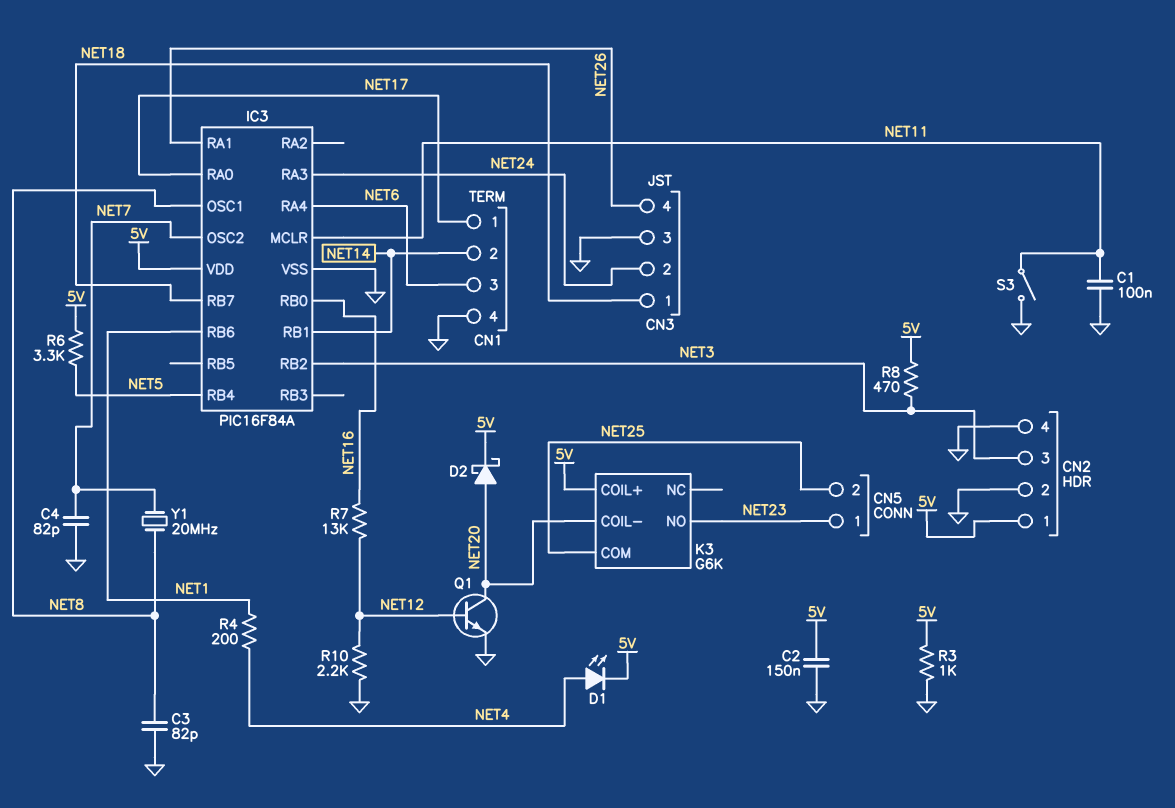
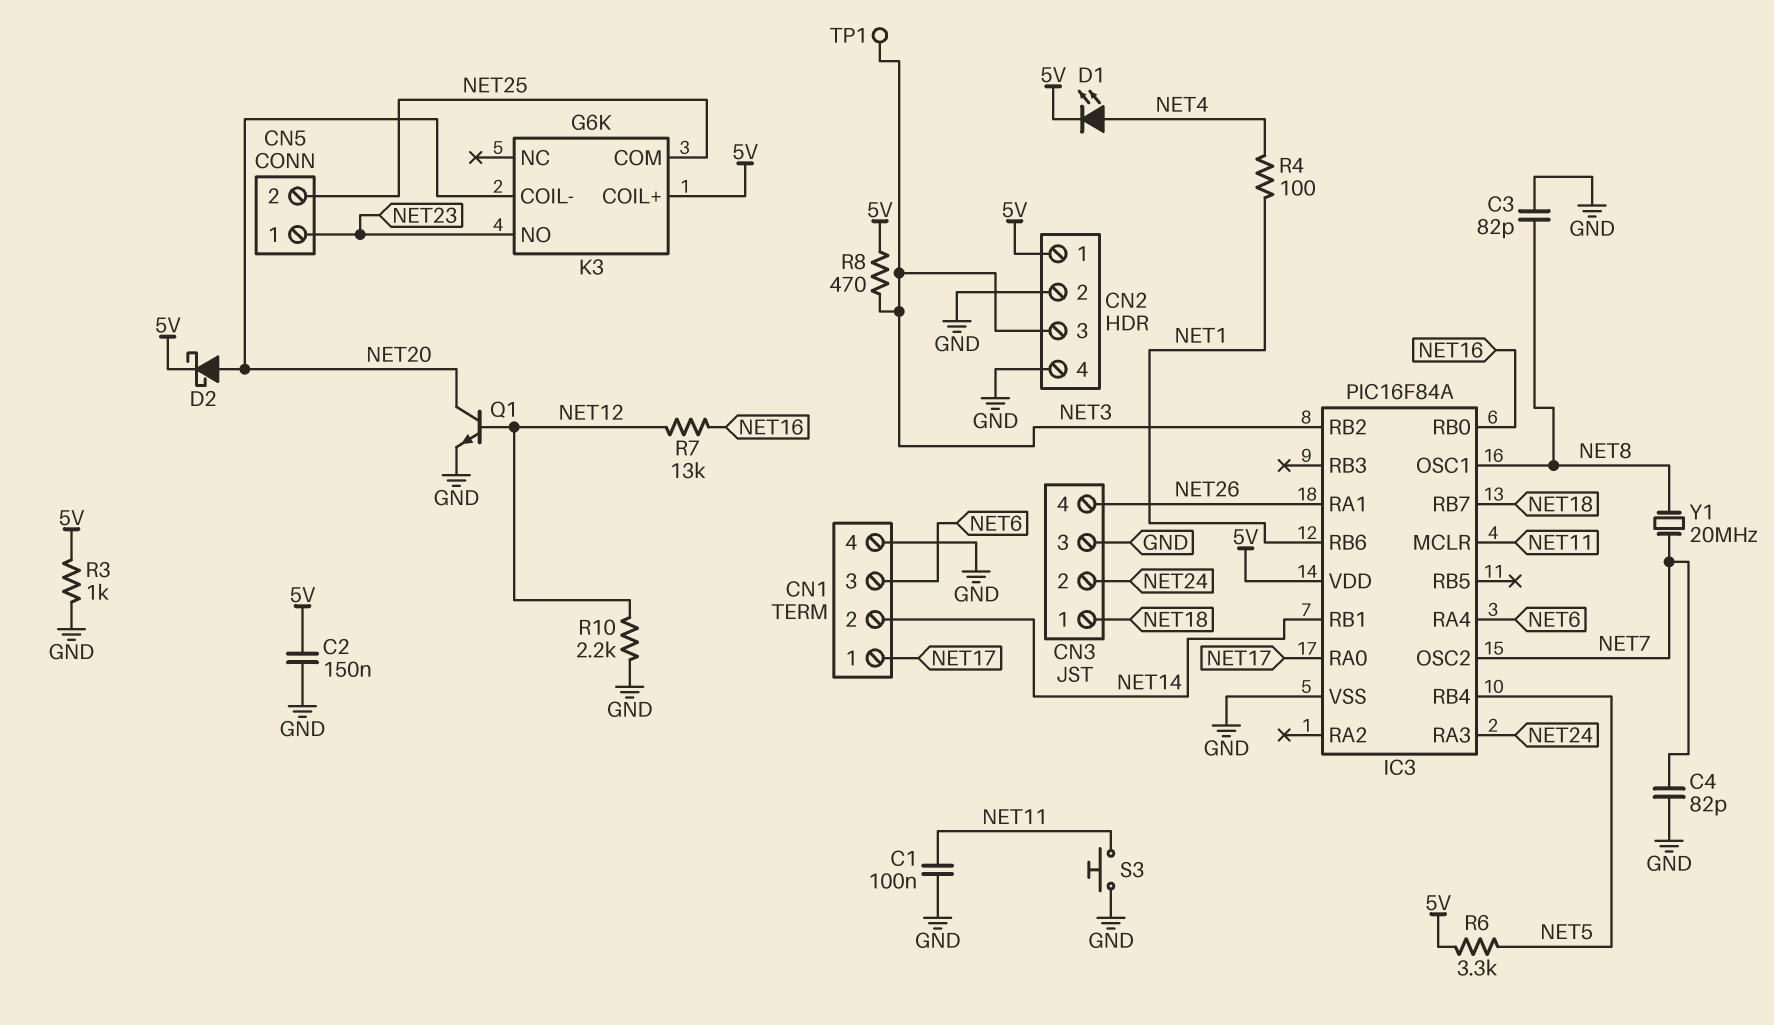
R4: 200 (NET1, NET4) -> 100 (NET1, NET4)
S3: switch (GND, NET11) -> button (GND, NET11)
TP1: none -> test point (NET3)

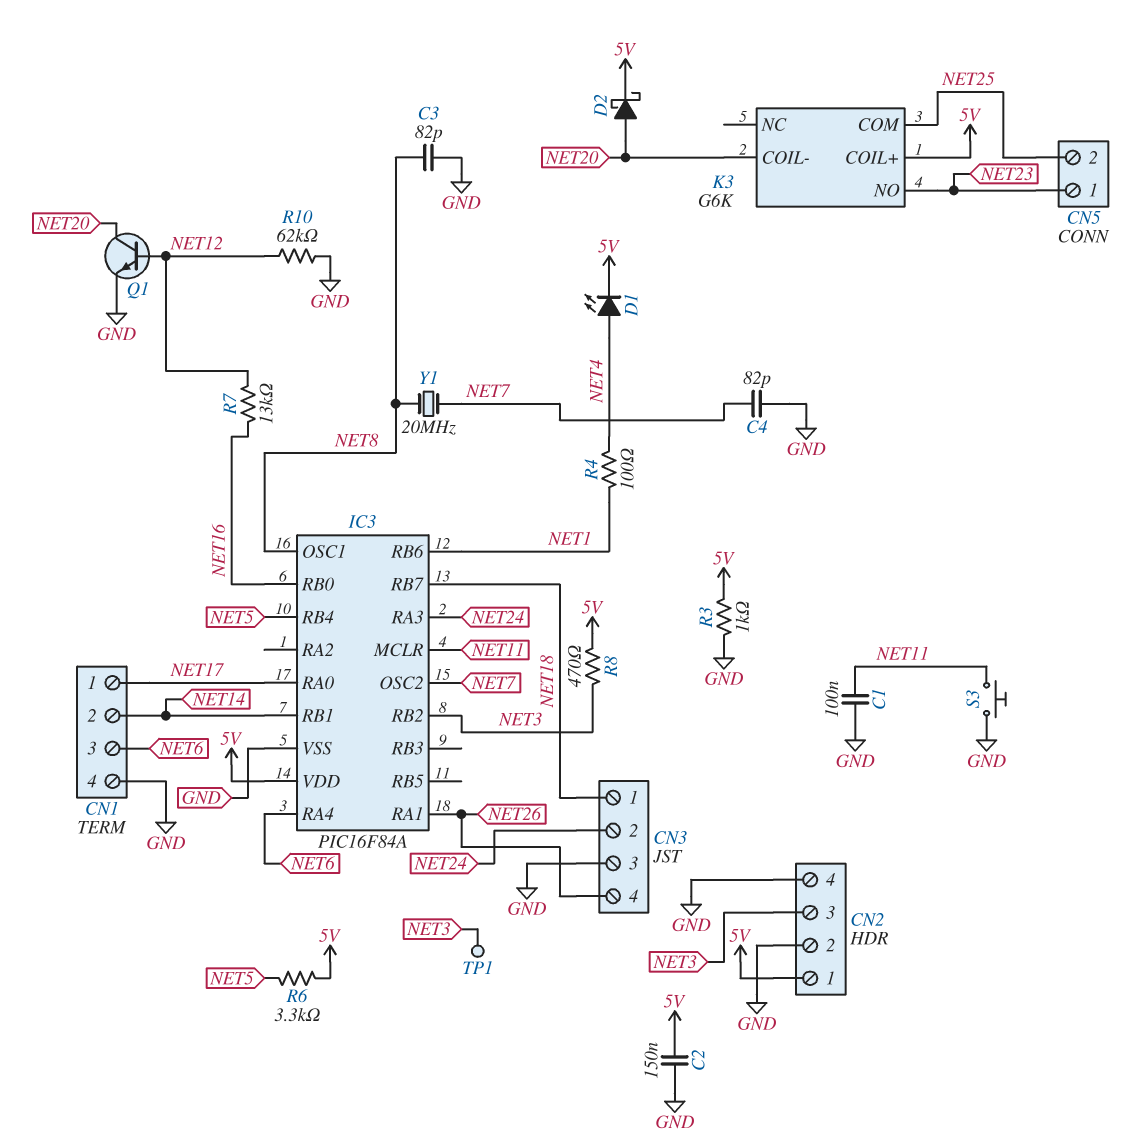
R10: 2.2k (GND, NET12) -> 62k (GND, NET12)

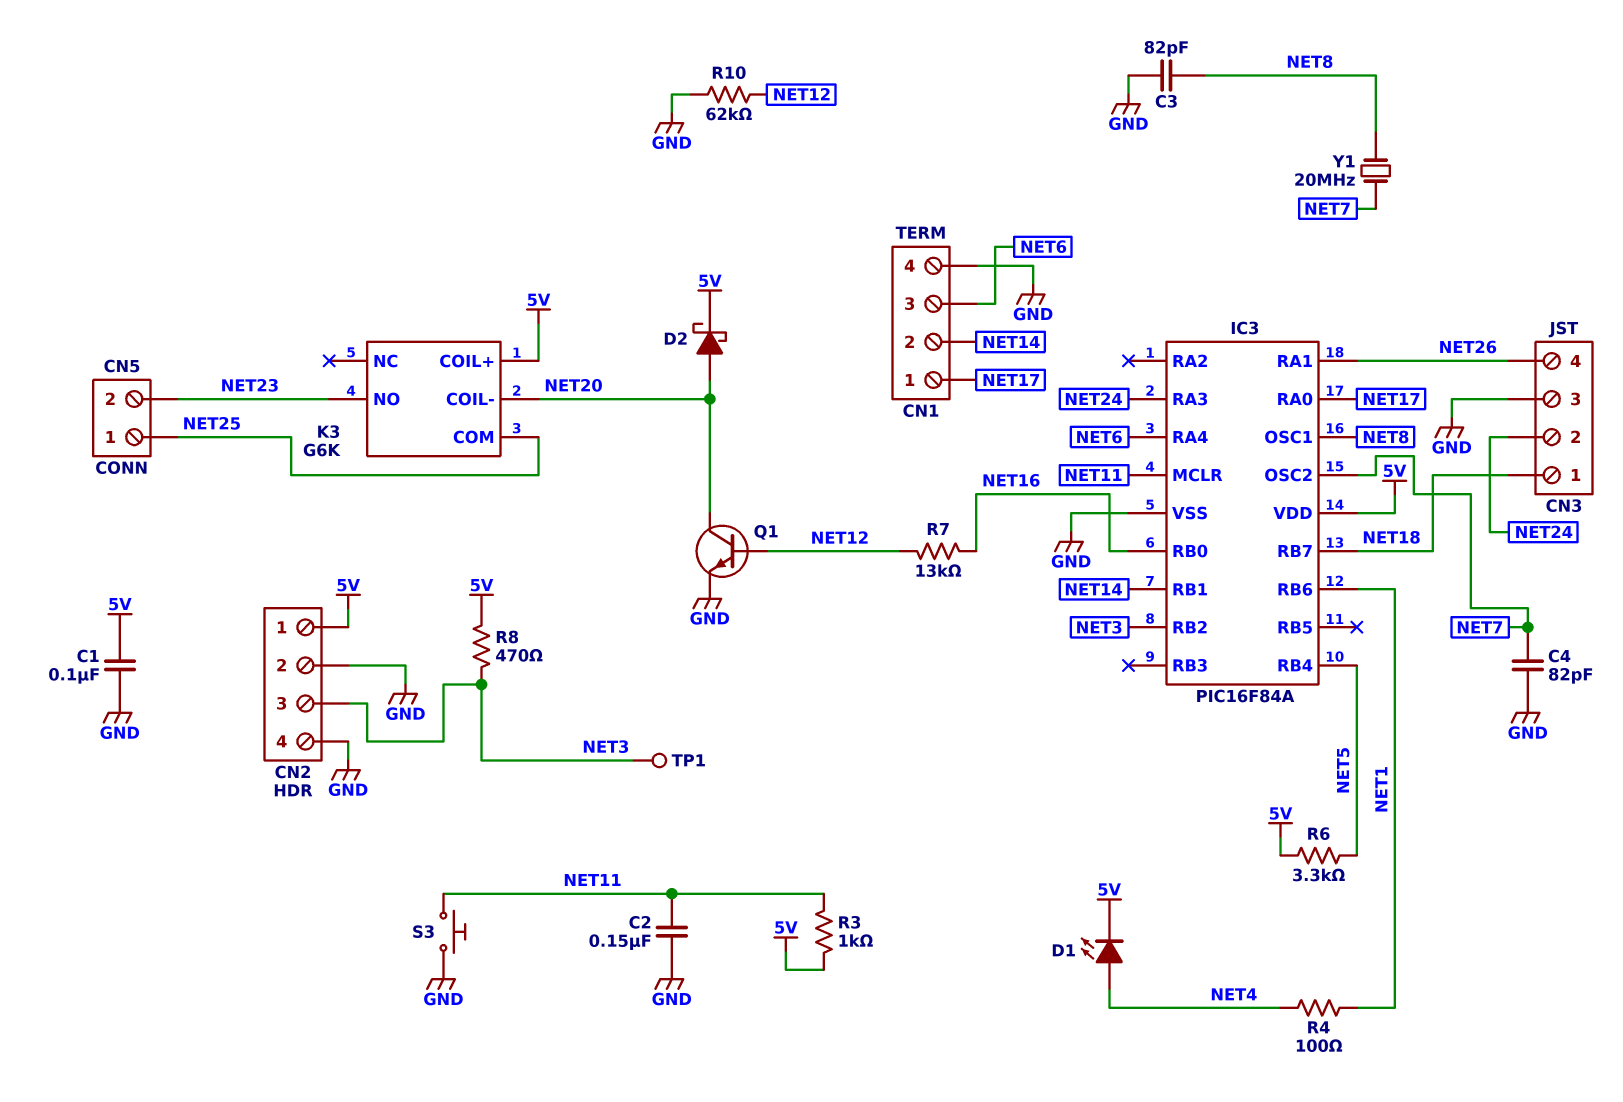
C1: 100nF (GND, NET11) -> 100nF (5V, GND)
C2: 150nF (5V, GND) -> 150nF (GND, NET11)
CN5 pin 1: NET23 -> NET25
CN5 pin 2: NET25 -> NET23
R3: 1k (5V, GND) -> 1k (5V, NET11)

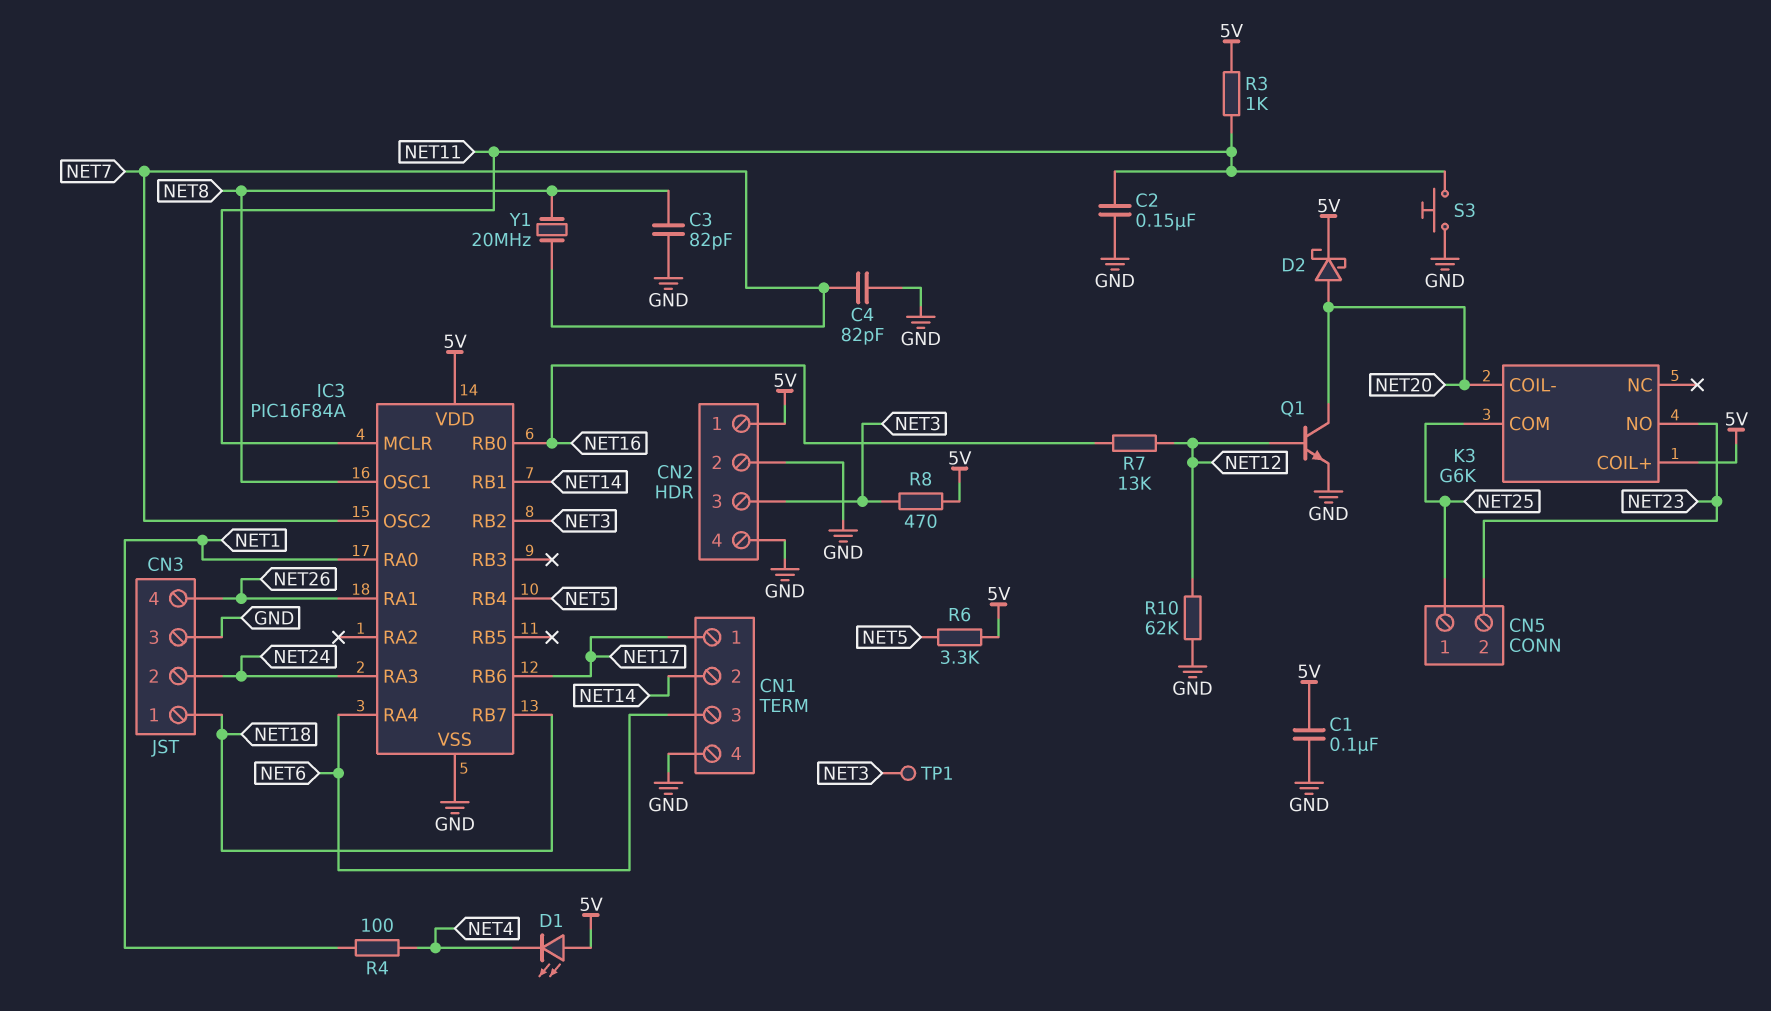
D1: LED (A NET4, K 5V) -> LED (A 5V, K NET4)
IC3 pin RA0: NET17 -> NET1
IC3 pin RB6: NET1 -> NET17

